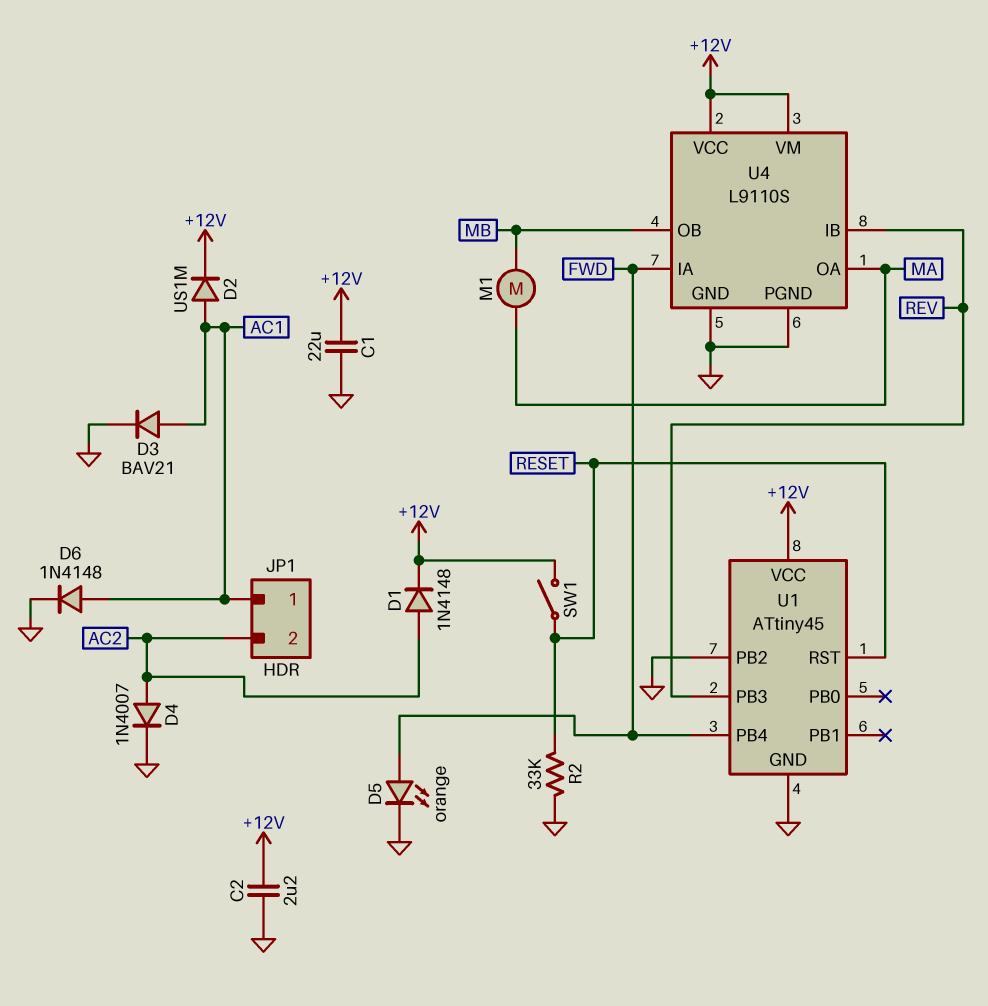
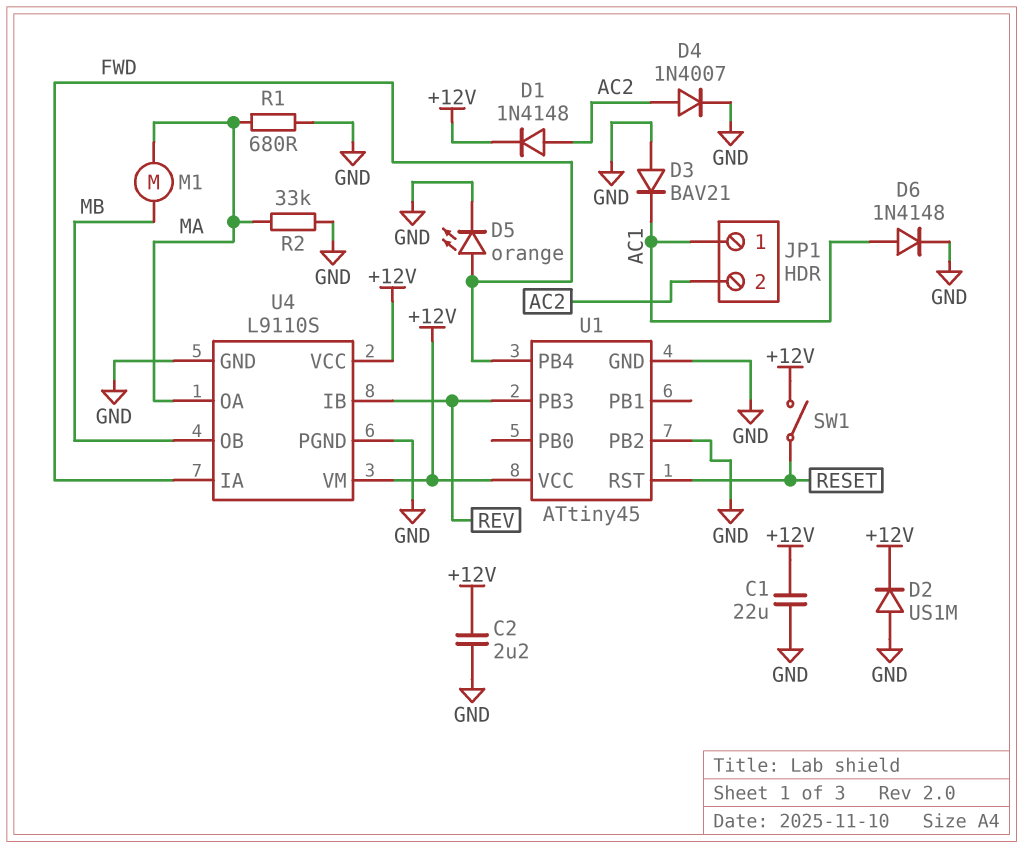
D2: diode US1M (A AC1, K +12V) -> diode US1M (A GND, K +12V)
D3: diode BAV21 (A AC1, K GND) -> diode BAV21 (A GND, K AC1)
R1: none -> 680 (GND, MA)
R2: 33k (GND, RESET) -> 33k (GND, MA)

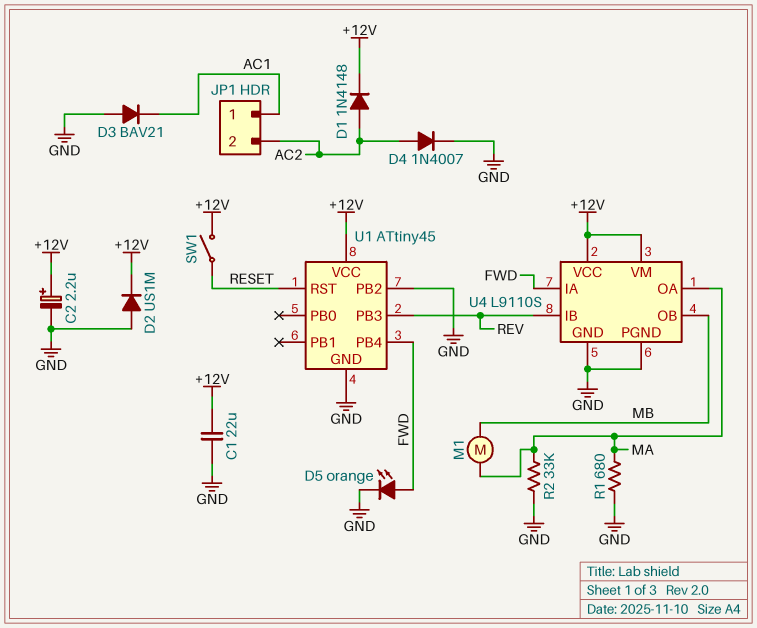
C2: 2.2uF (+12V, GND) -> 2.2uF (plus +12V, minus GND)
D6: diode 1N4148 (A AC1, K GND) -> none

